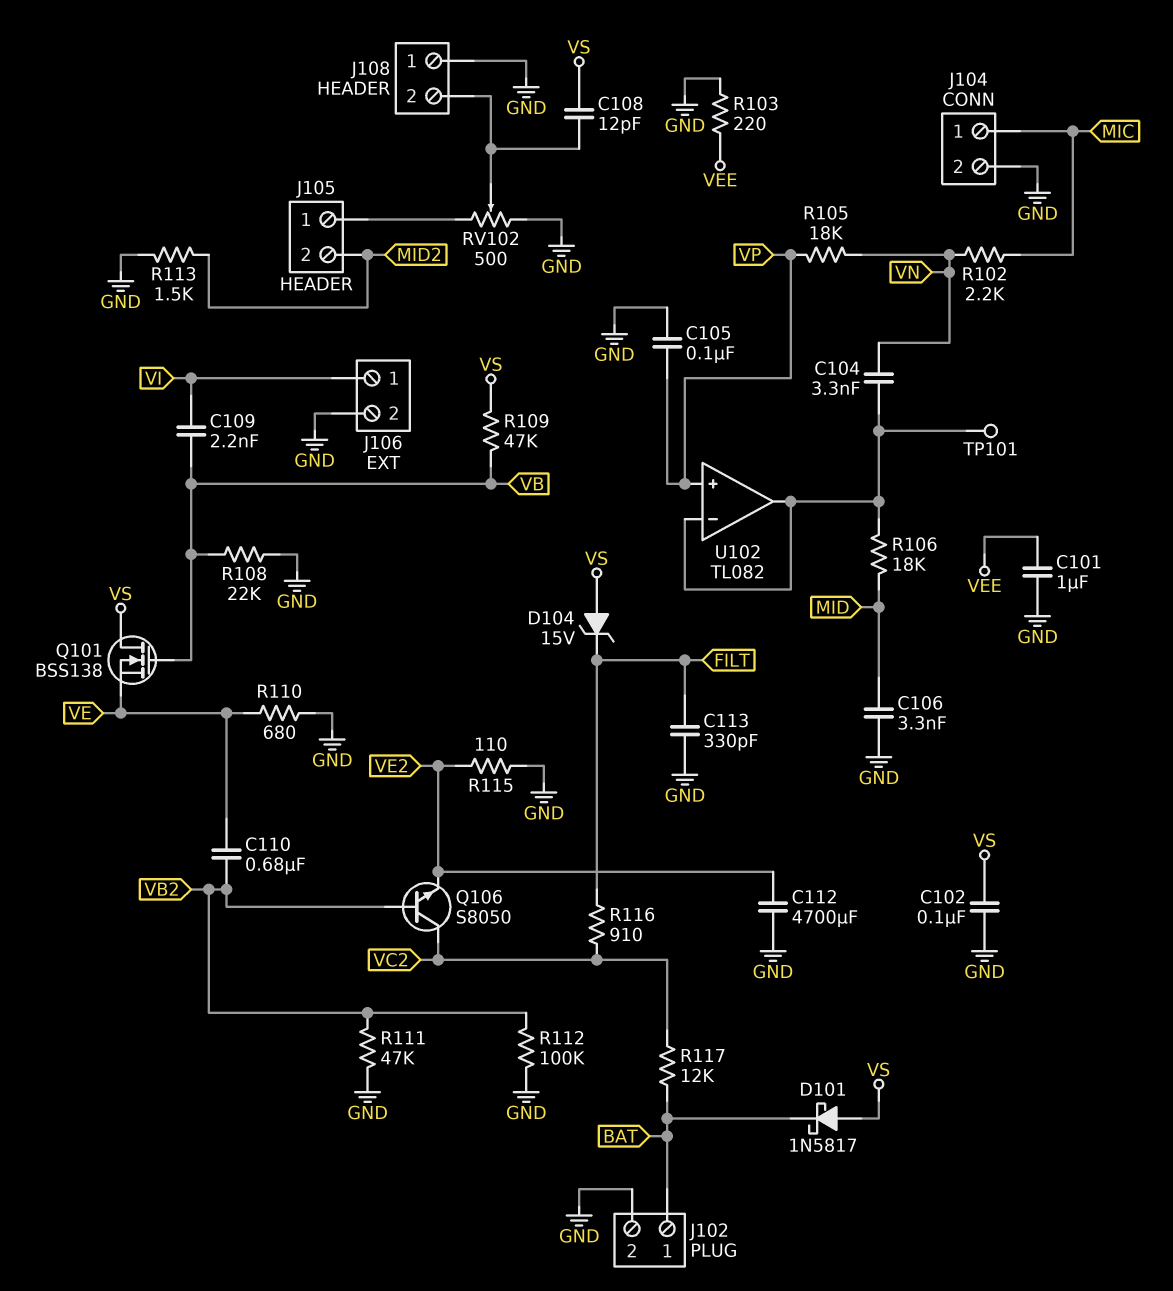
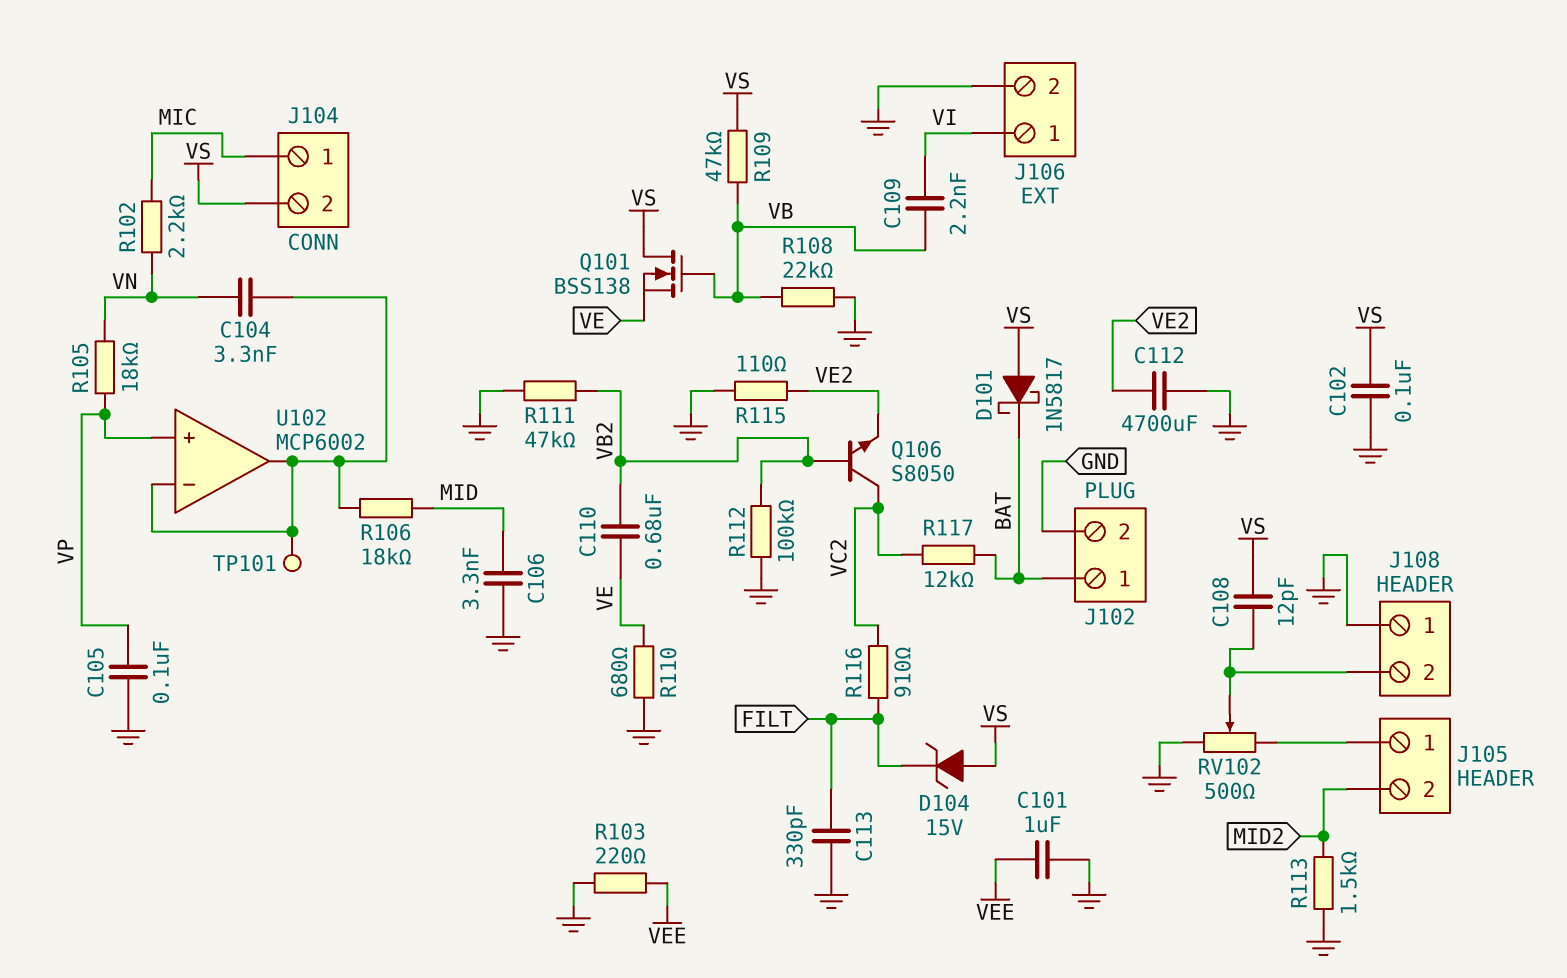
J104 pin 2: GND -> VS
U102: TL082 -> MCP6002

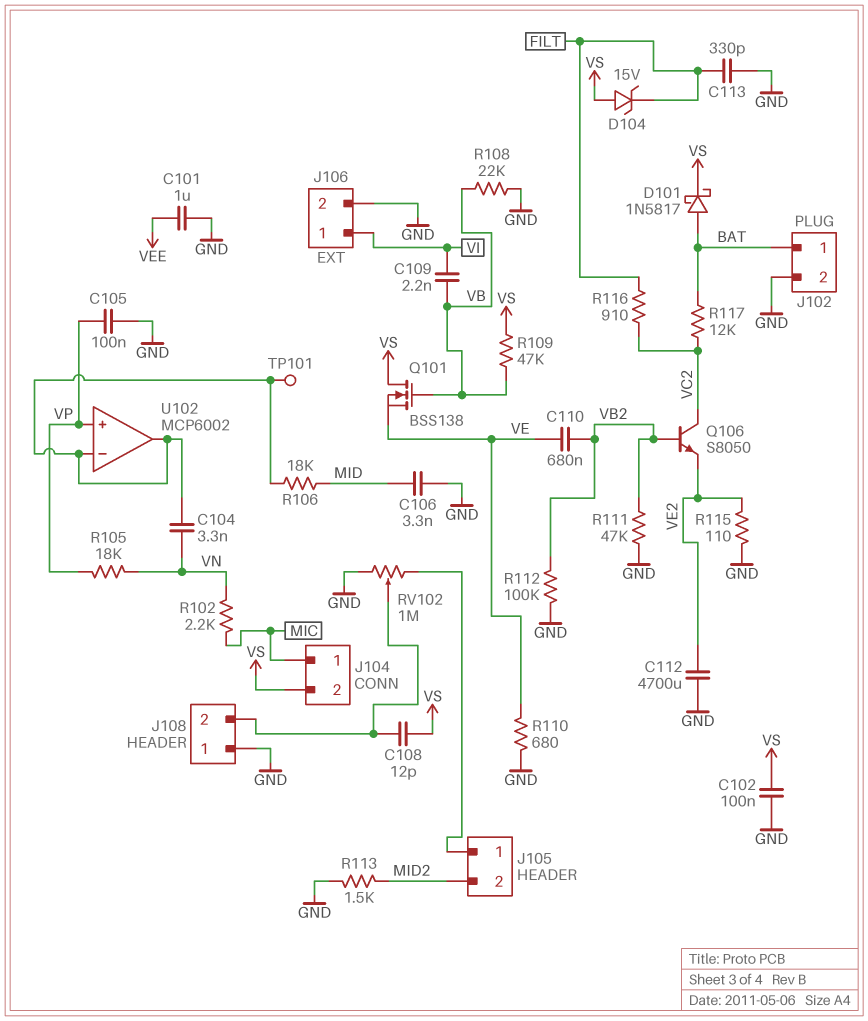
D101: schottky 1N5817 (A VS, K BAT) -> schottky 1N5817 (A BAT, K VS)
R103: 220 (GND, VEE) -> none
RV102: 500 (GND, J105/1, wiper J108/2) -> 1M (GND, J105/1, wiper J108/2)

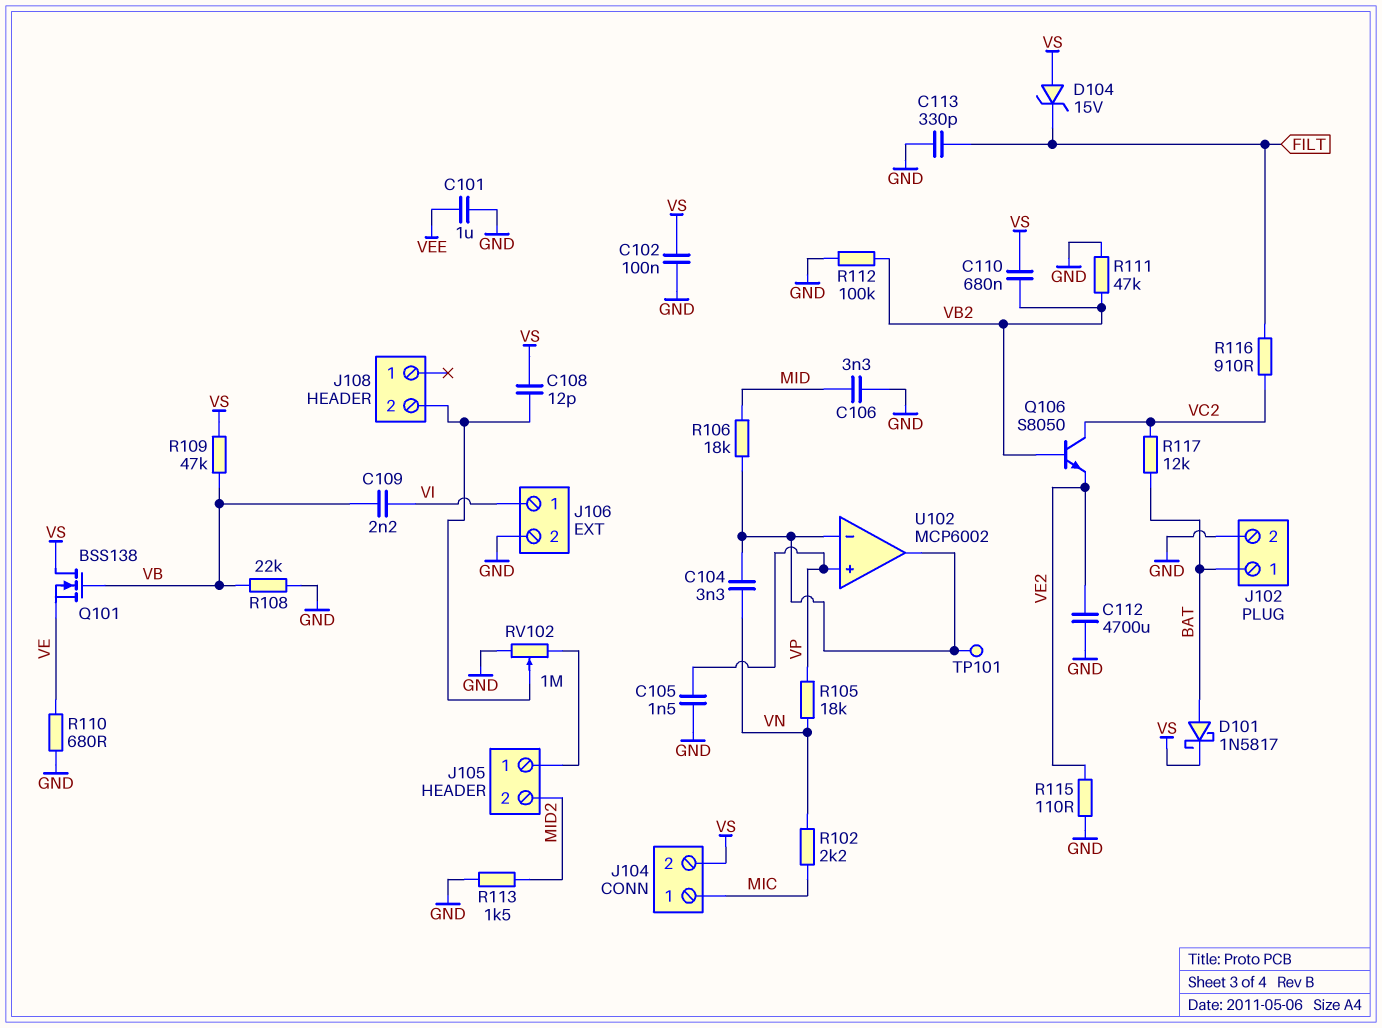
C105: 100nF (GND, VP) -> 1.5nF (GND, VP)
C110: 680nF (VB2, VE) -> 680nF (VB2, VS)
J108 pin 1: GND -> none

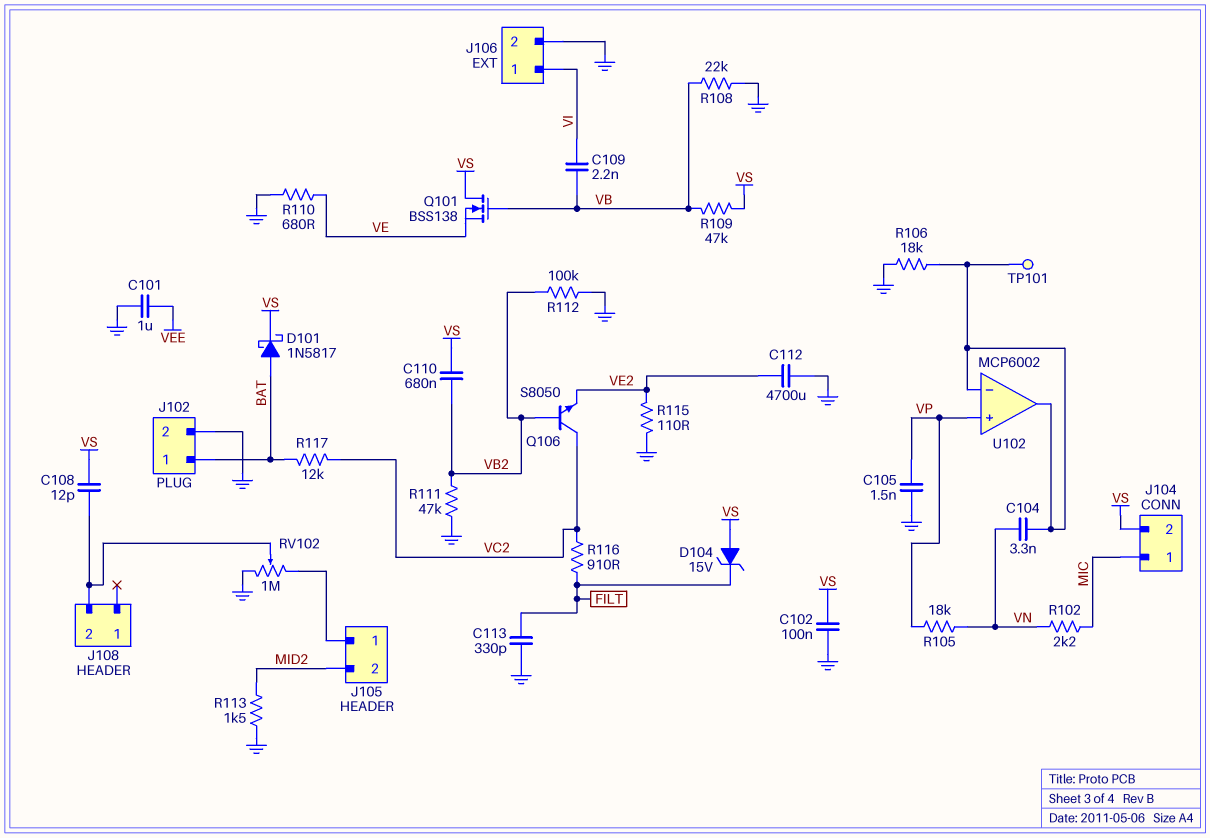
C106: 3.3nF (GND, MID) -> none
R106: 18k (MID, U102/in-) -> 18k (GND, U102/in-)

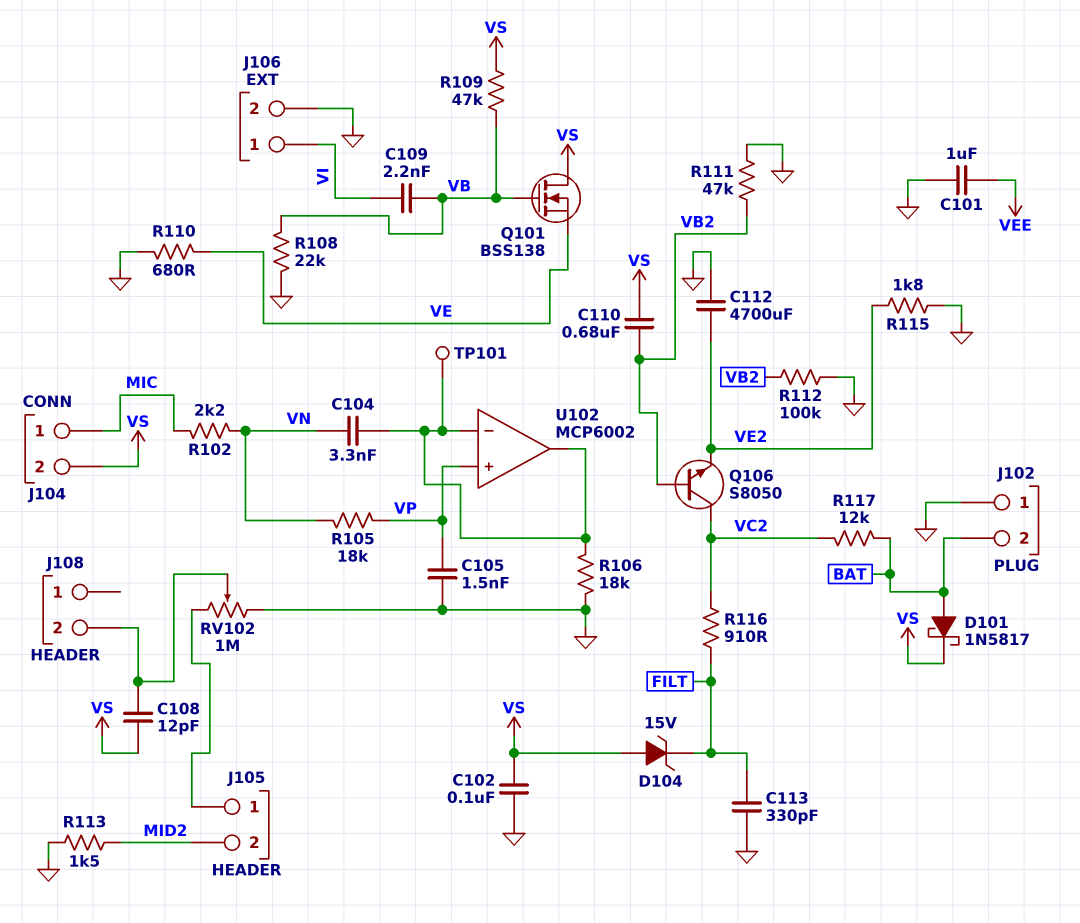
J102 pin 1: BAT -> GND
J102 pin 2: GND -> BAT
R115: 110 (GND, VE2) -> 1.8k (GND, VE2)

